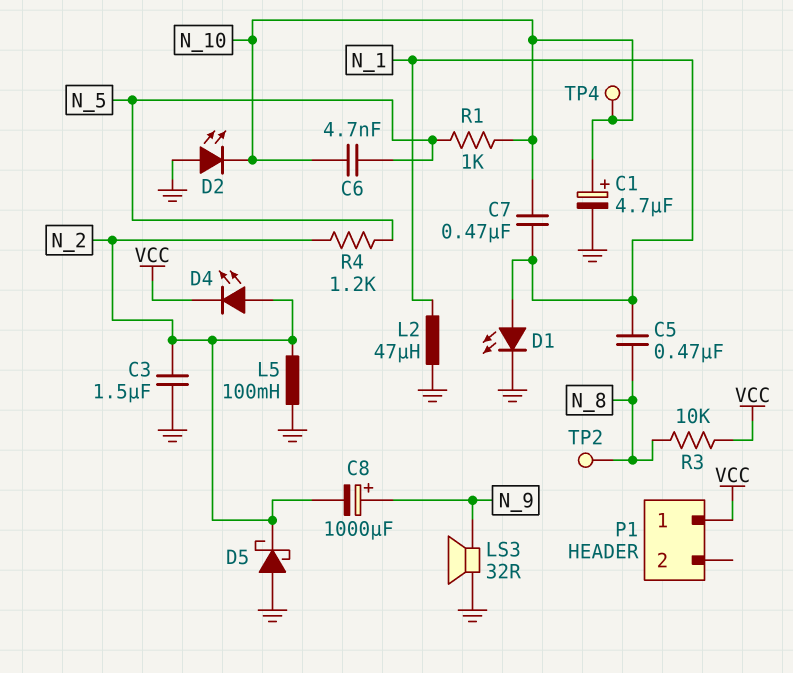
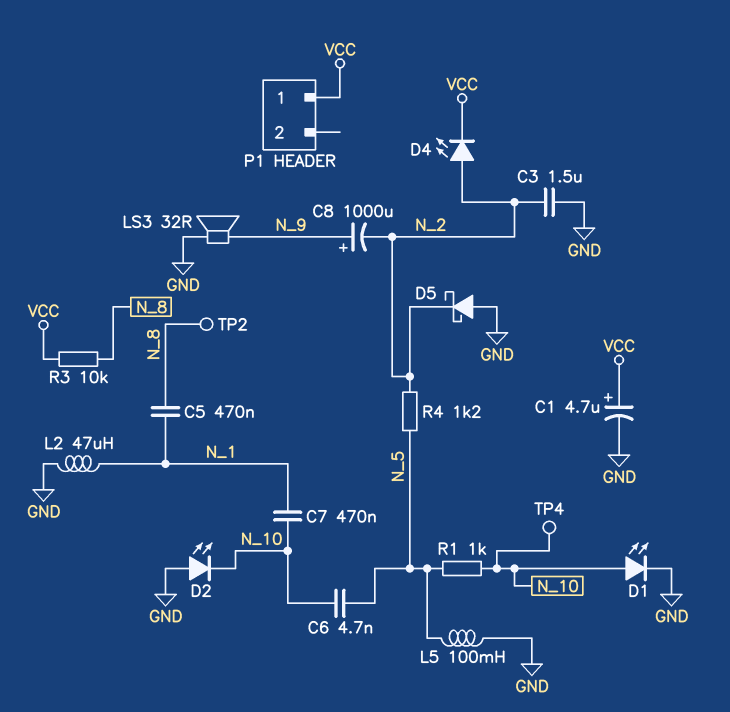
C1: 4.7uF (plus N_10, minus GND) -> 4.7uF (plus VCC, minus GND)
D1: LED (A N_1, K GND) -> LED (A N_10, K GND)
L5: 100mH (GND, N_2) -> 100mH (GND, N_5)

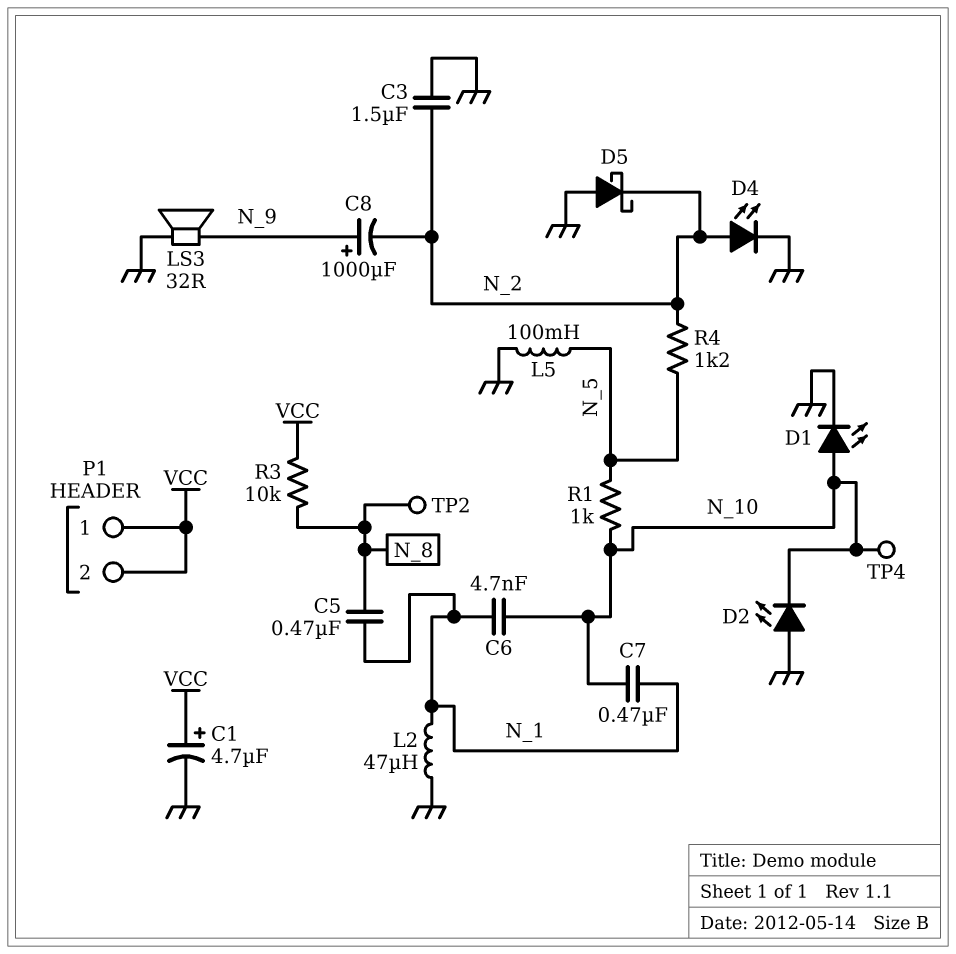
C6: 4.7nF (N_5, N_10) -> 4.7nF (N_1, N_10)
D4: LED (A N_2, K VCC) -> LED (A N_2, K GND)
P1 pin 2: none -> VCC

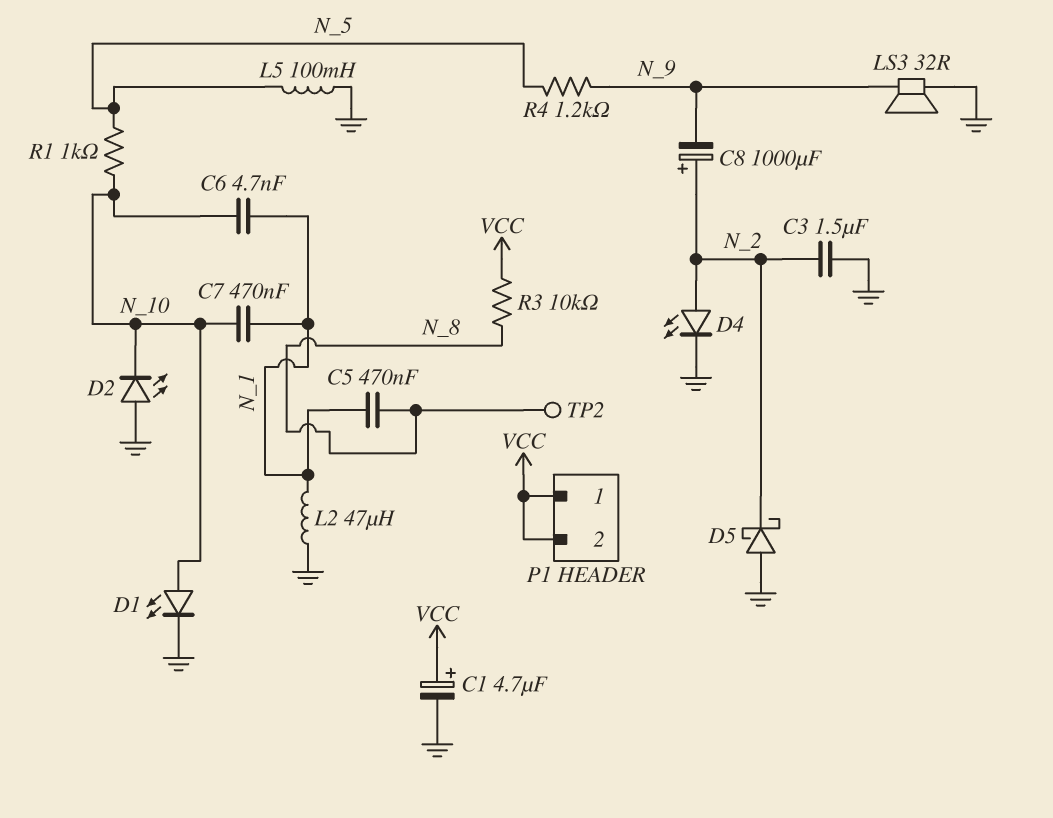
C8: 1000uF (plus N_9, minus N_2) -> 1000uF (plus N_2, minus N_9)
R4: 1.2k (N_2, N_5) -> 1.2k (N_5, N_9)
TP4: test point (N_10) -> none

